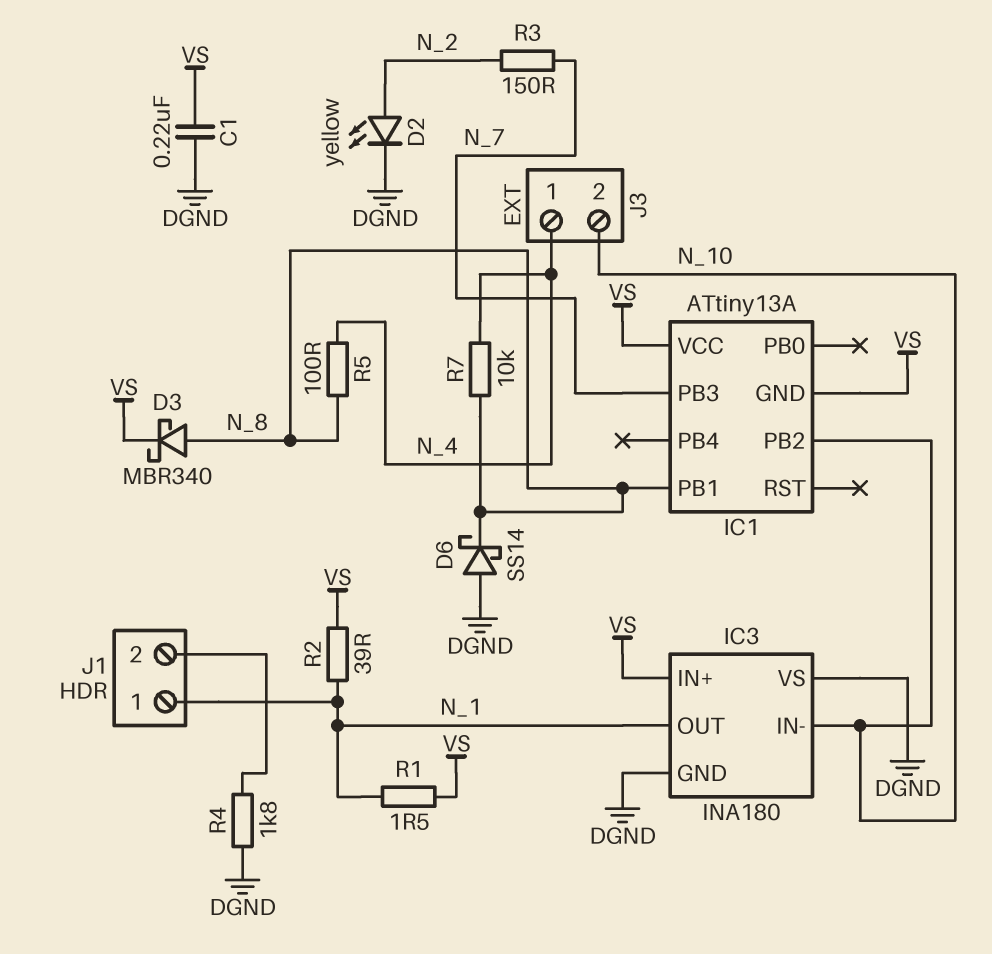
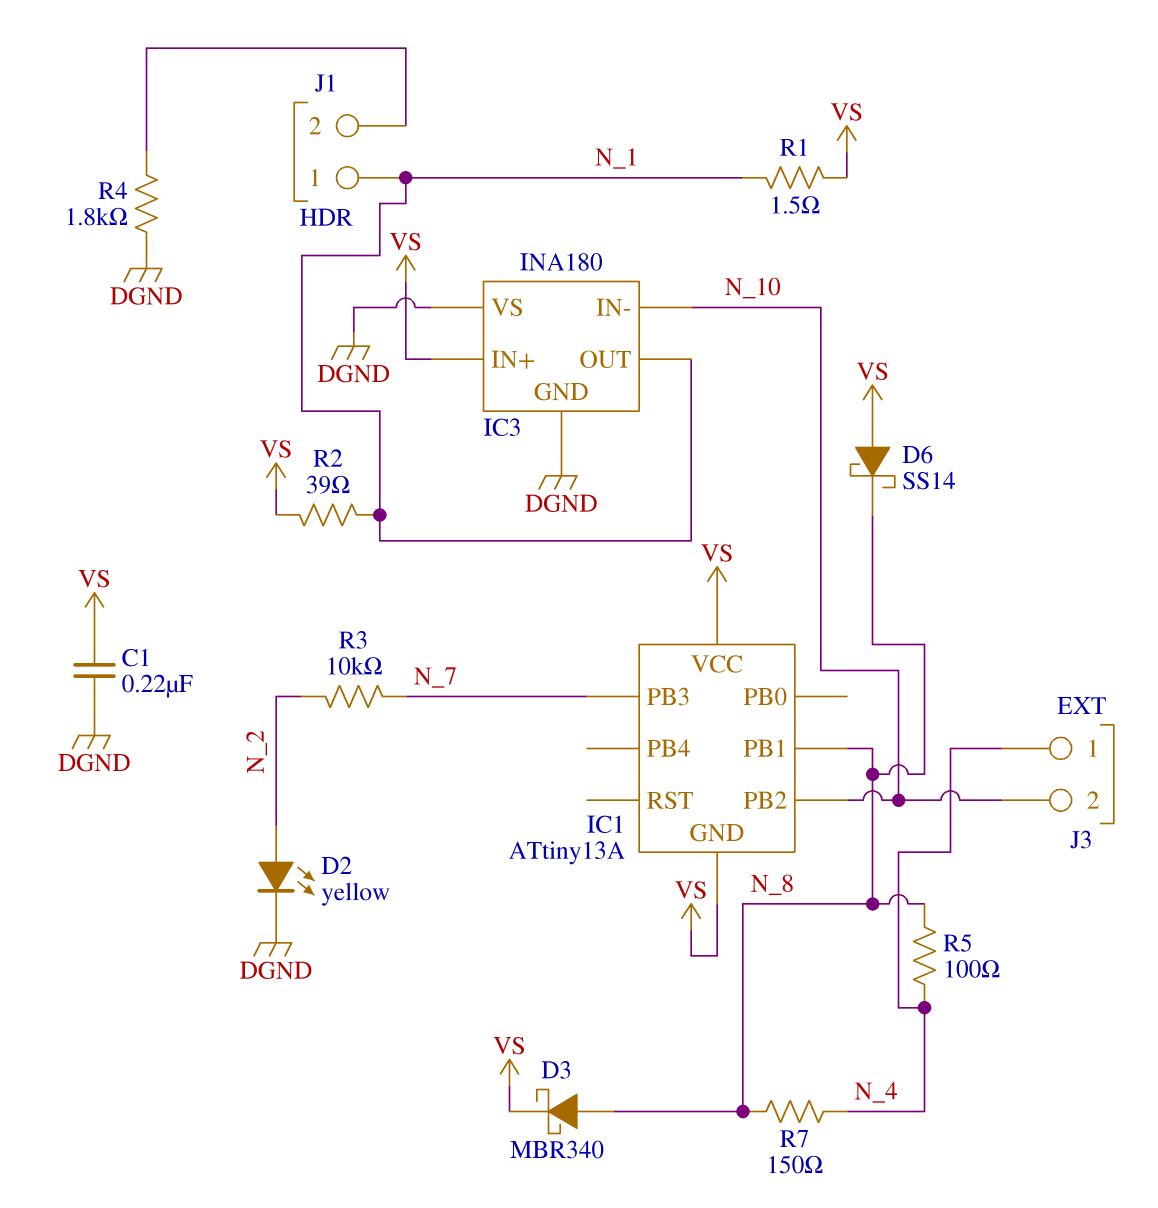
D6: schottky SS14 (A DGND, K N_8) -> schottky SS14 (A VS, K N_8)
R3: 150 (N_2, N_7) -> 10k (N_2, N_7)
R7: 10k (N_4, N_8) -> 150 (N_4, N_8)

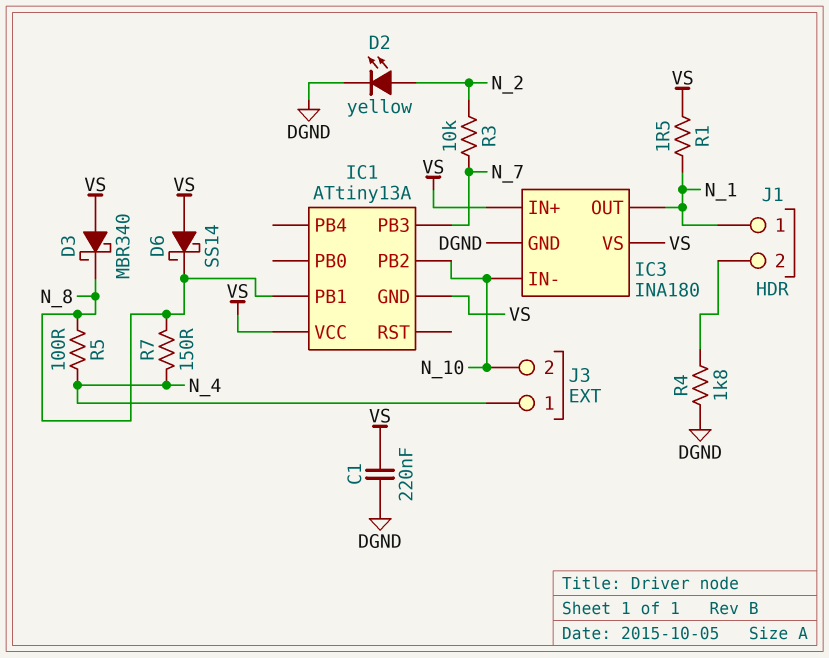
D3: schottky MBR340 (A N_8, K VS) -> schottky MBR340 (A VS, K N_8)
IC3 pin VS: DGND -> VS
R2: 39 (N_1, VS) -> none

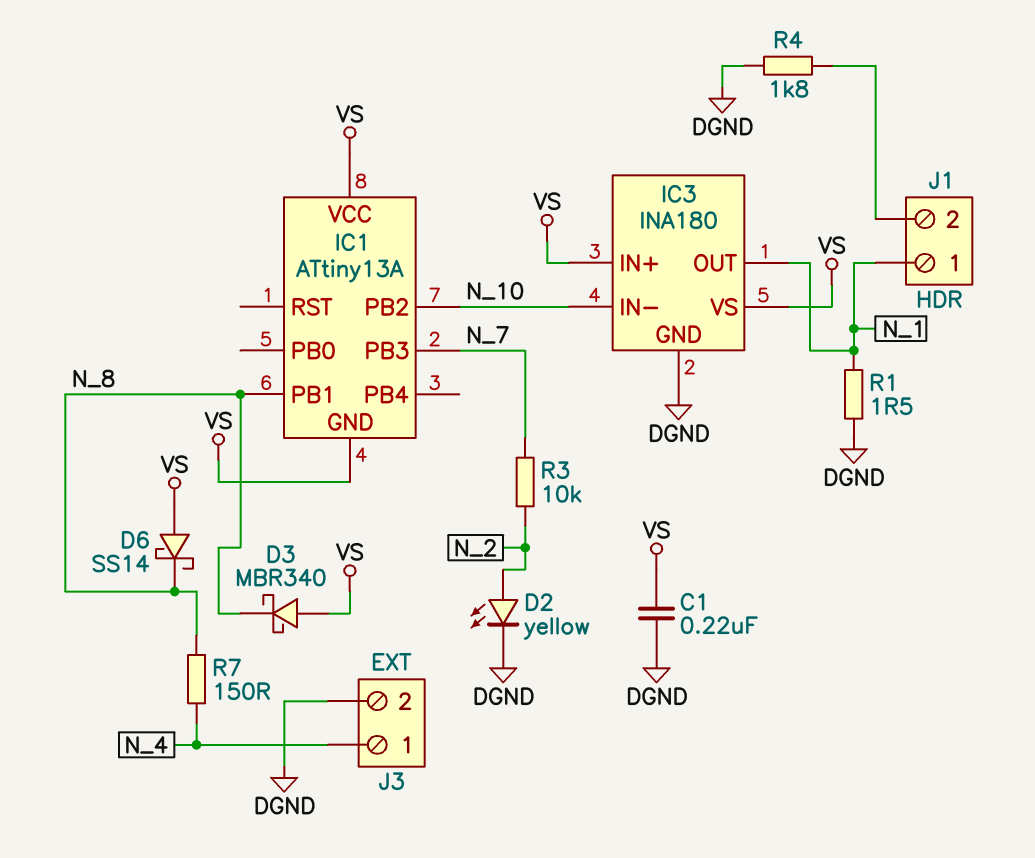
J3 pin 2: N_10 -> DGND
R1: 1.5 (N_1, VS) -> 1.5 (DGND, N_1)
R5: 100 (N_4, N_8) -> none

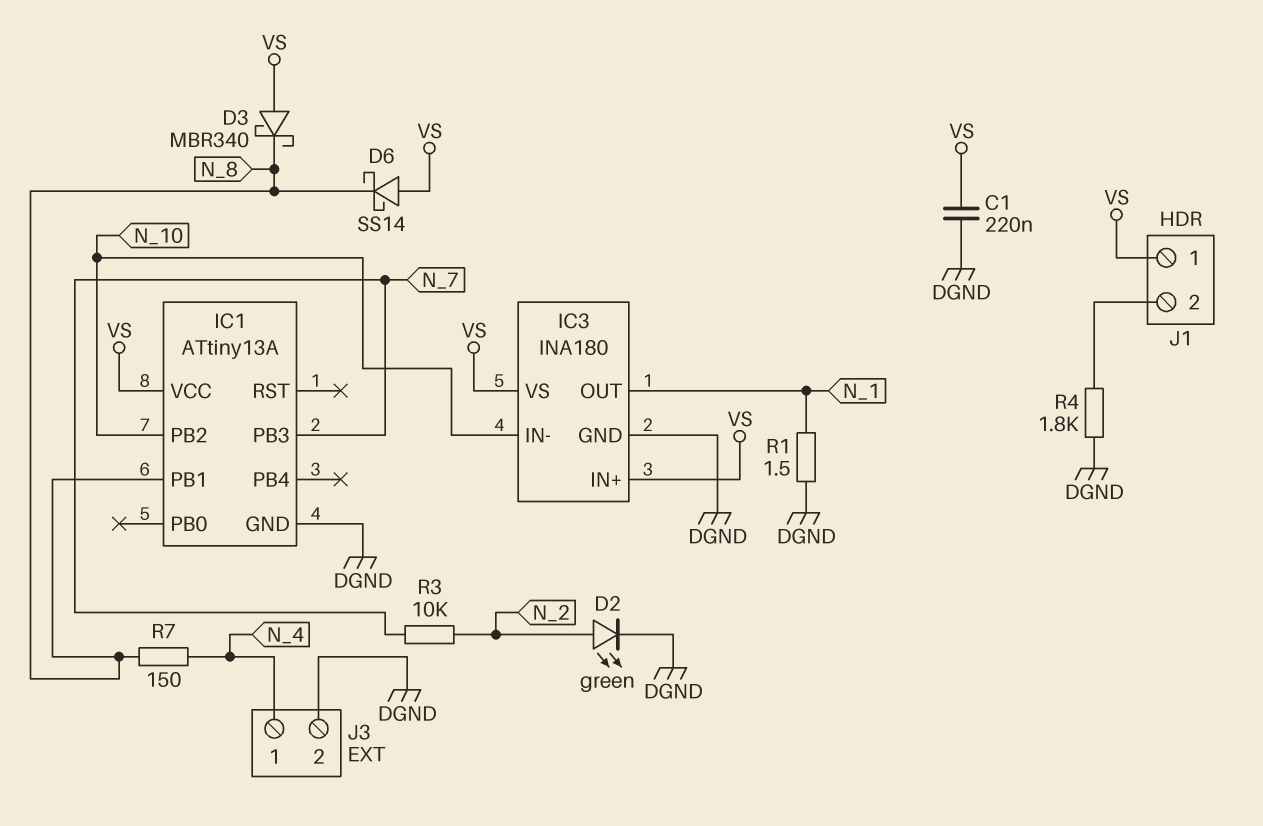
D2: LED yellow (A N_2, K DGND) -> LED green (A N_2, K DGND)
IC1 pin GND: VS -> DGND
J1 pin 1: N_1 -> VS

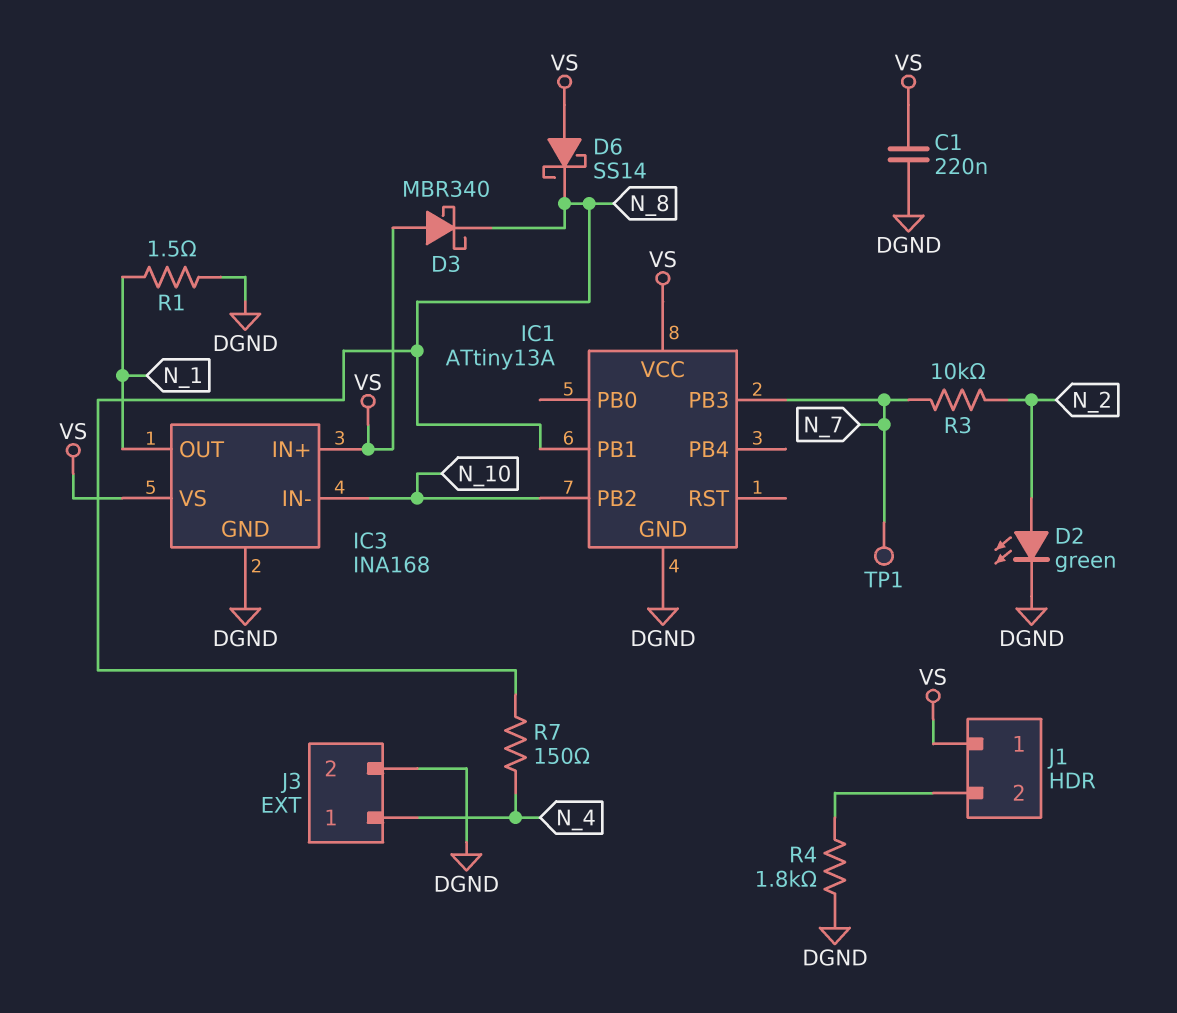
IC3: INA180 -> INA168
TP1: none -> test point (N_7)

